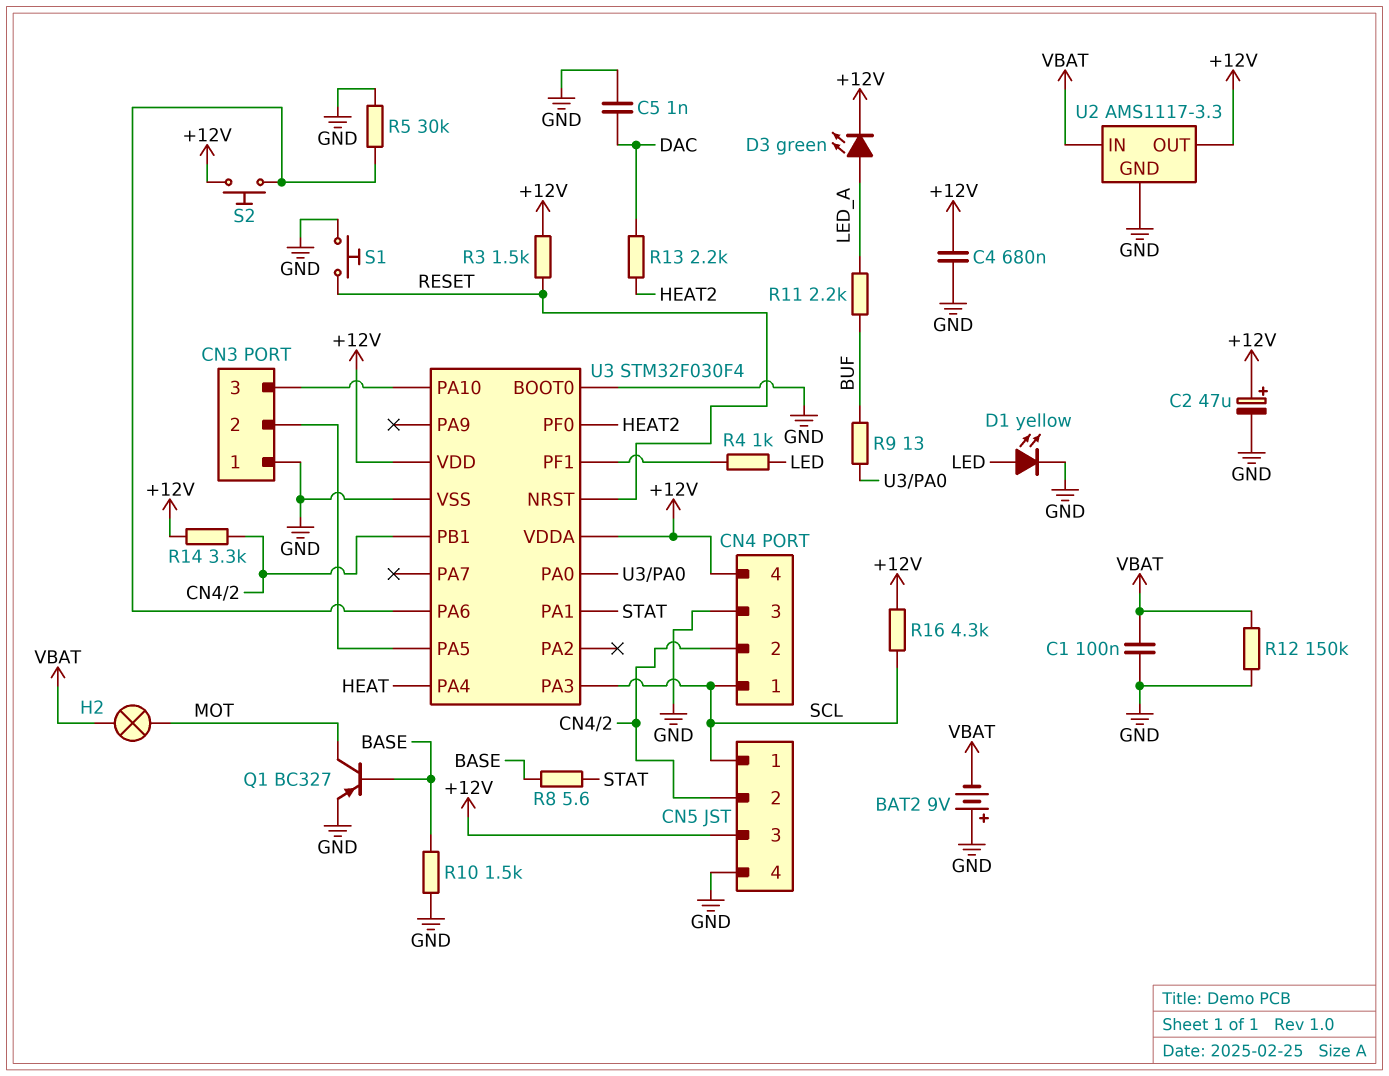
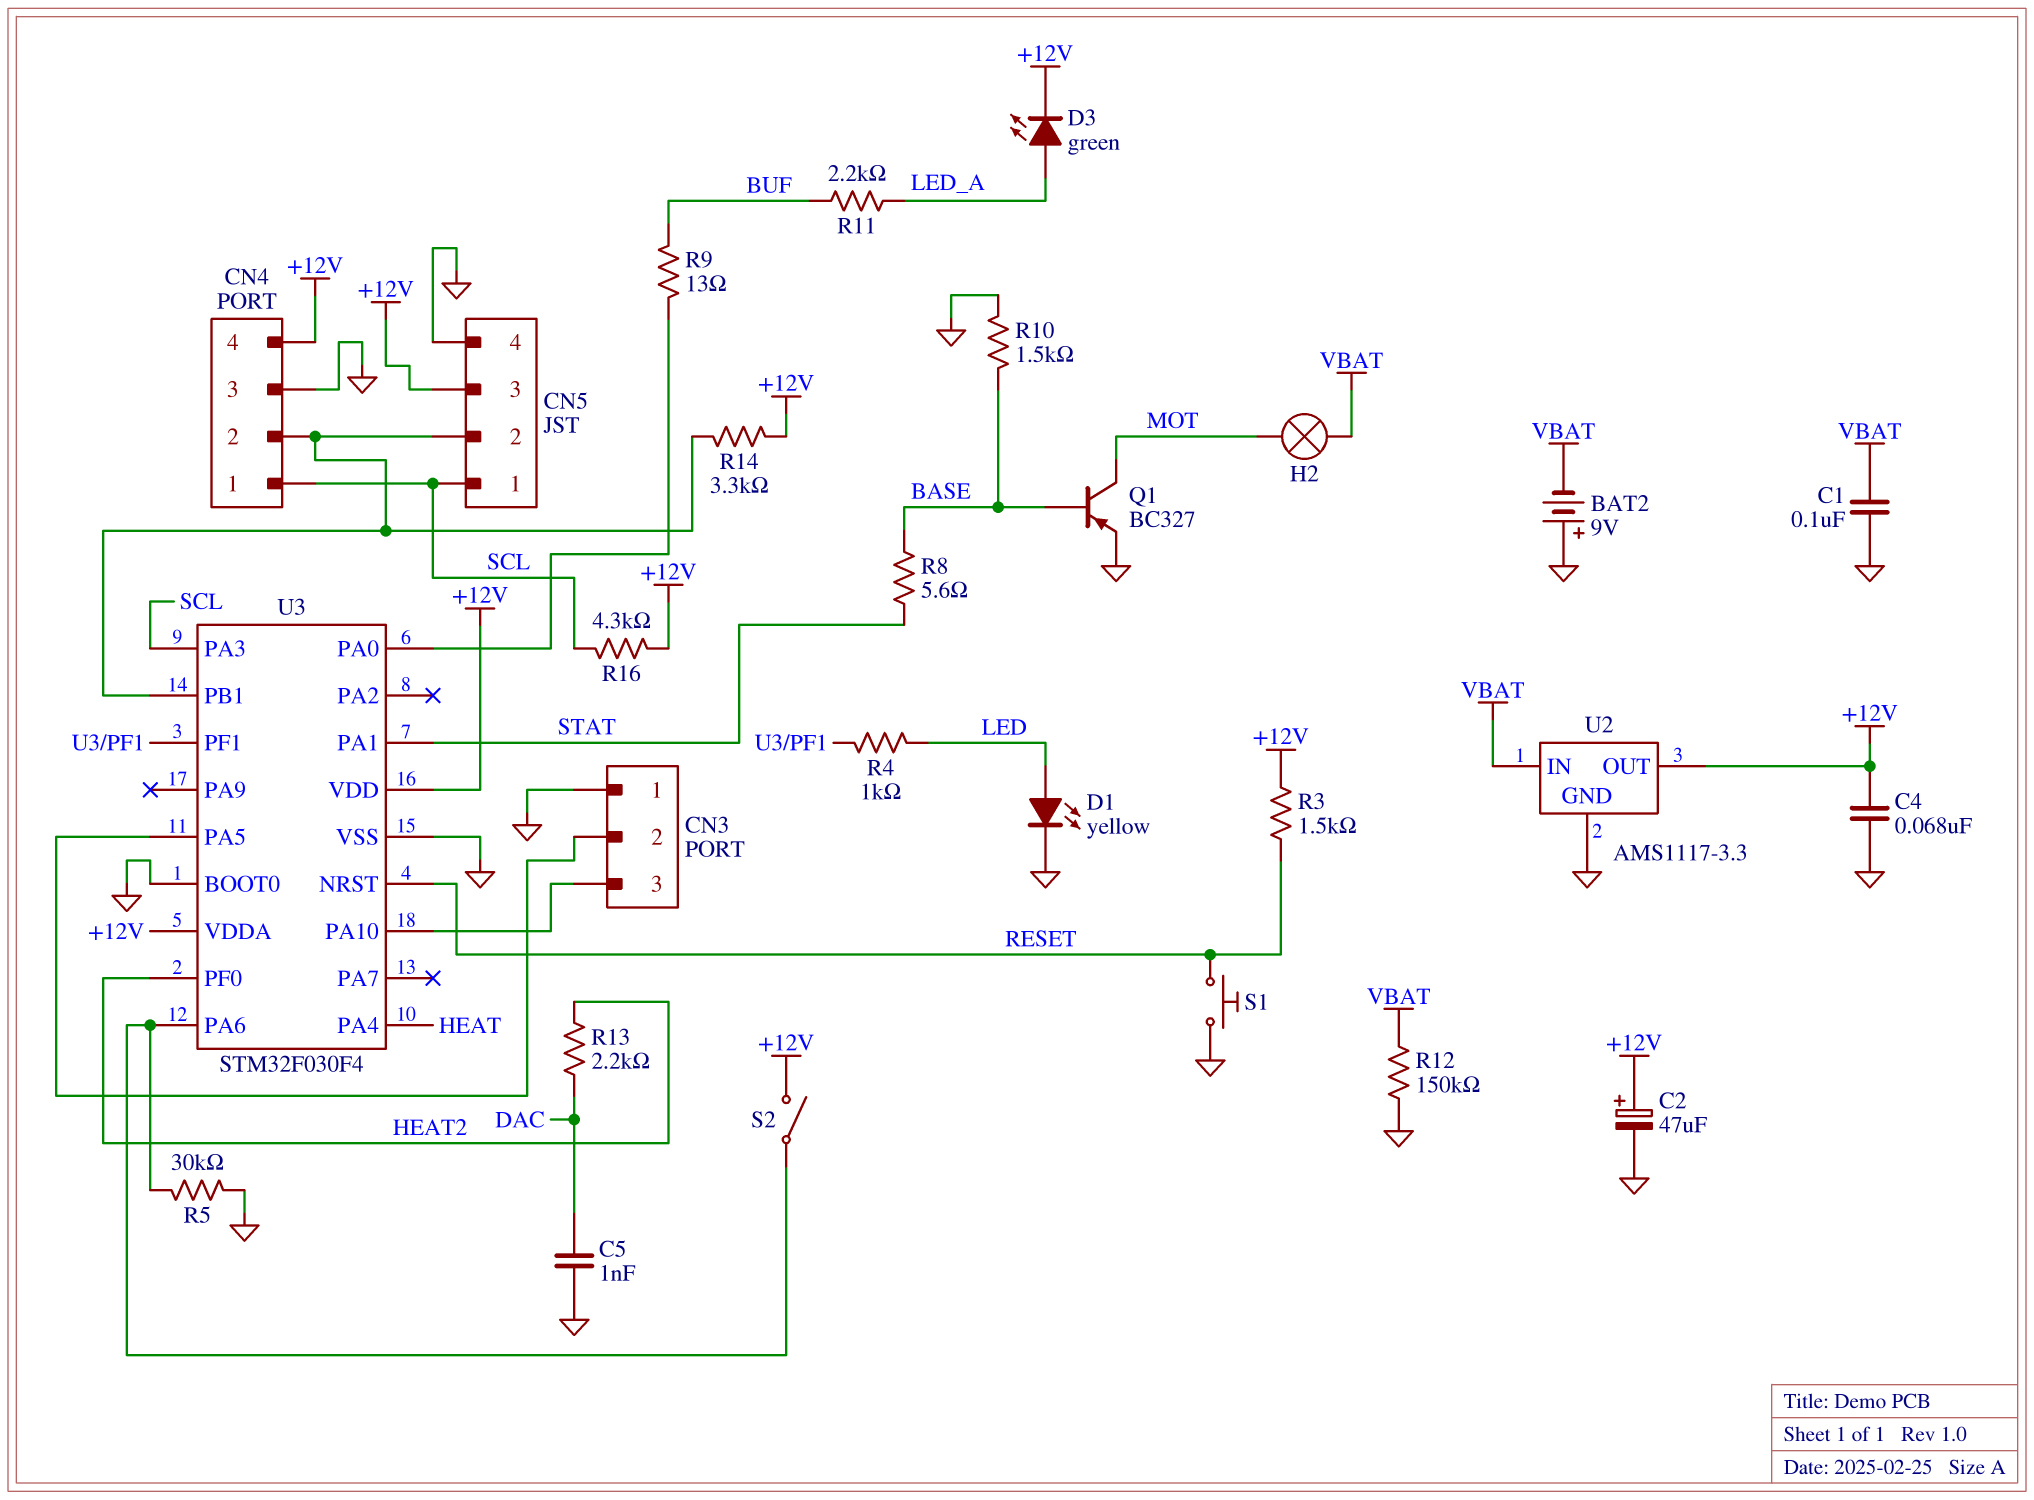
C4: 680nF (+12V, GND) -> 68nF (+12V, GND)
S2: button (+12V, U3/PA6) -> switch (+12V, U3/PA6)

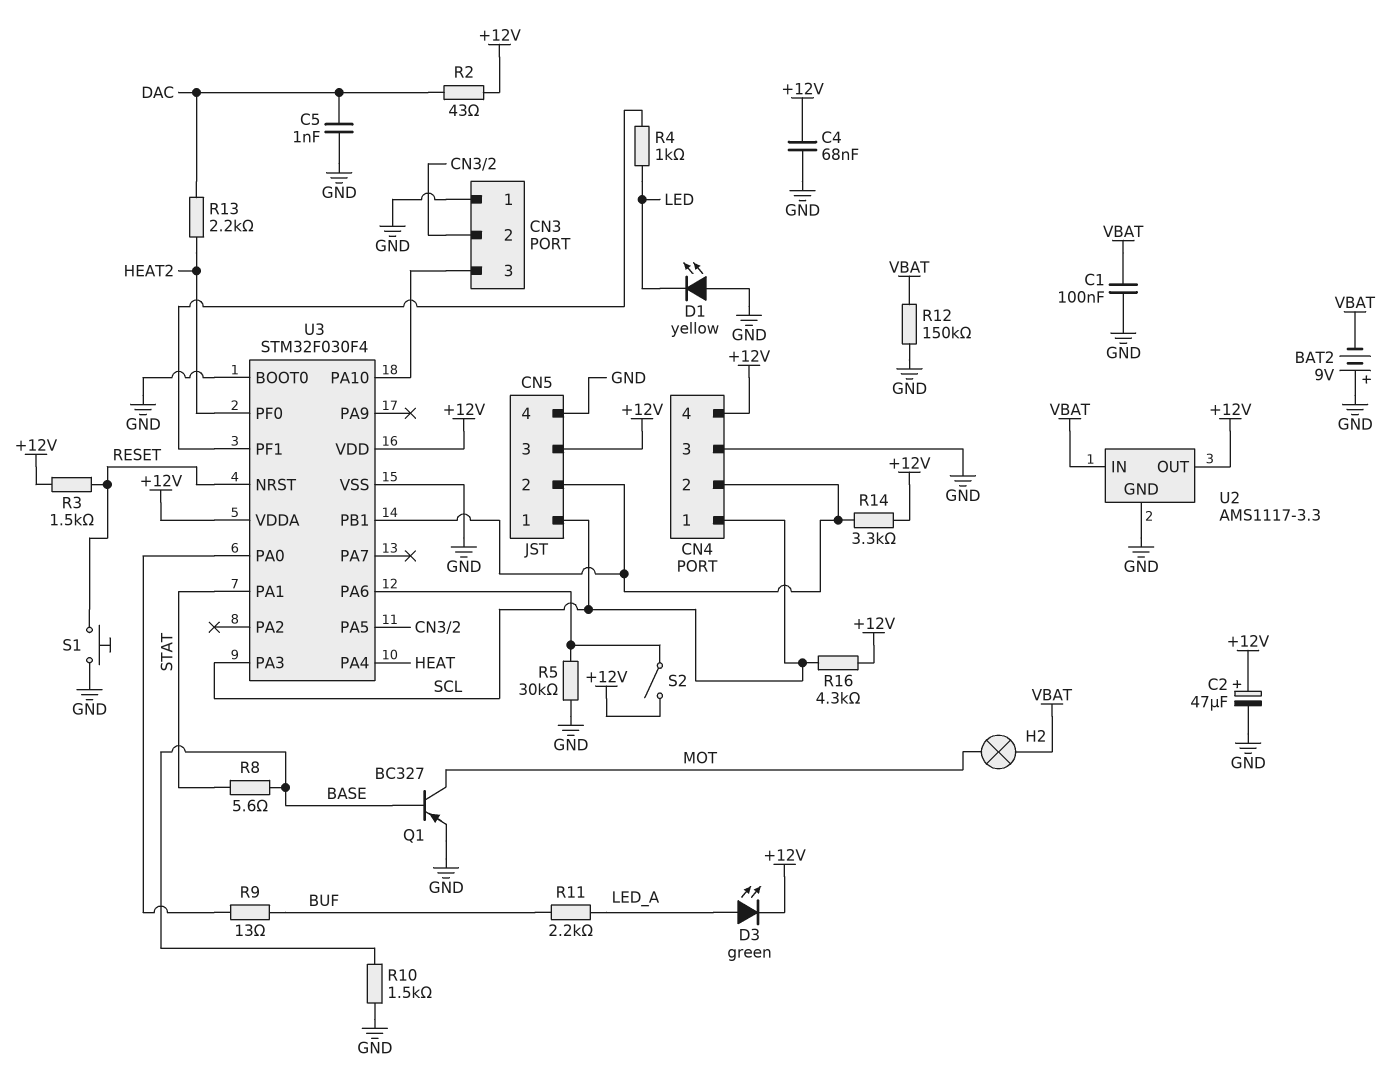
D1: LED yellow (A LED, K GND) -> LED yellow (A GND, K LED)
R2: none -> 43 (+12V, DAC)

